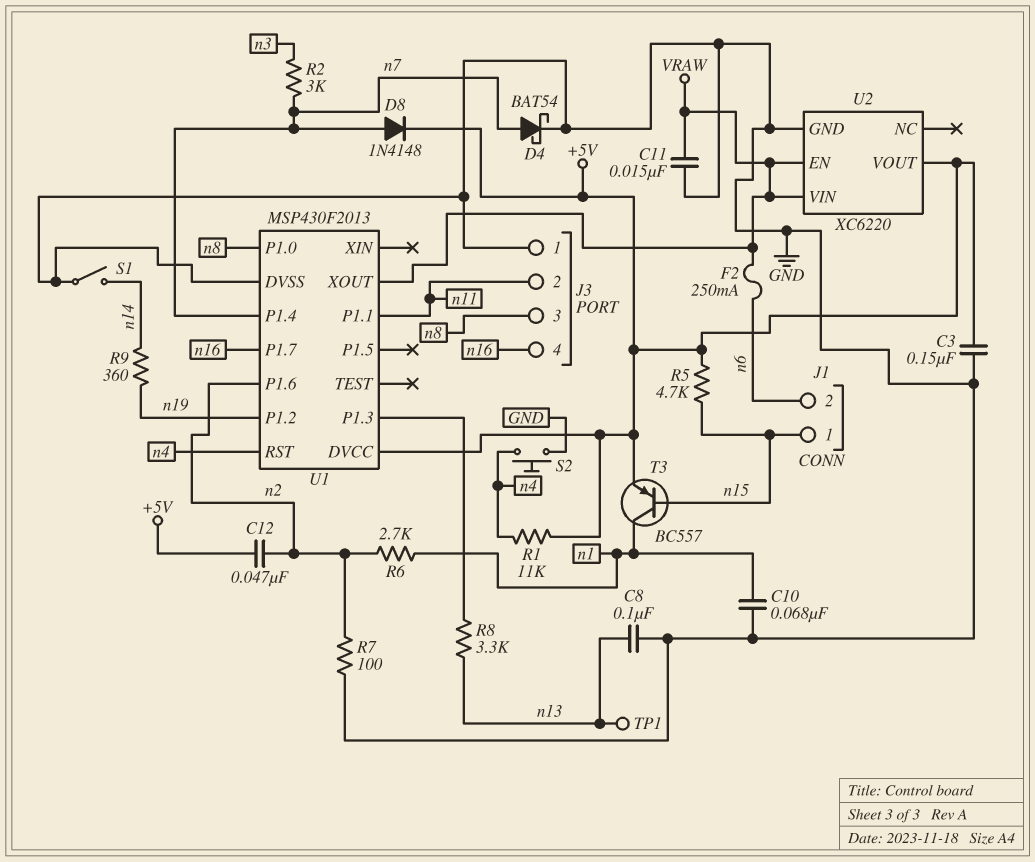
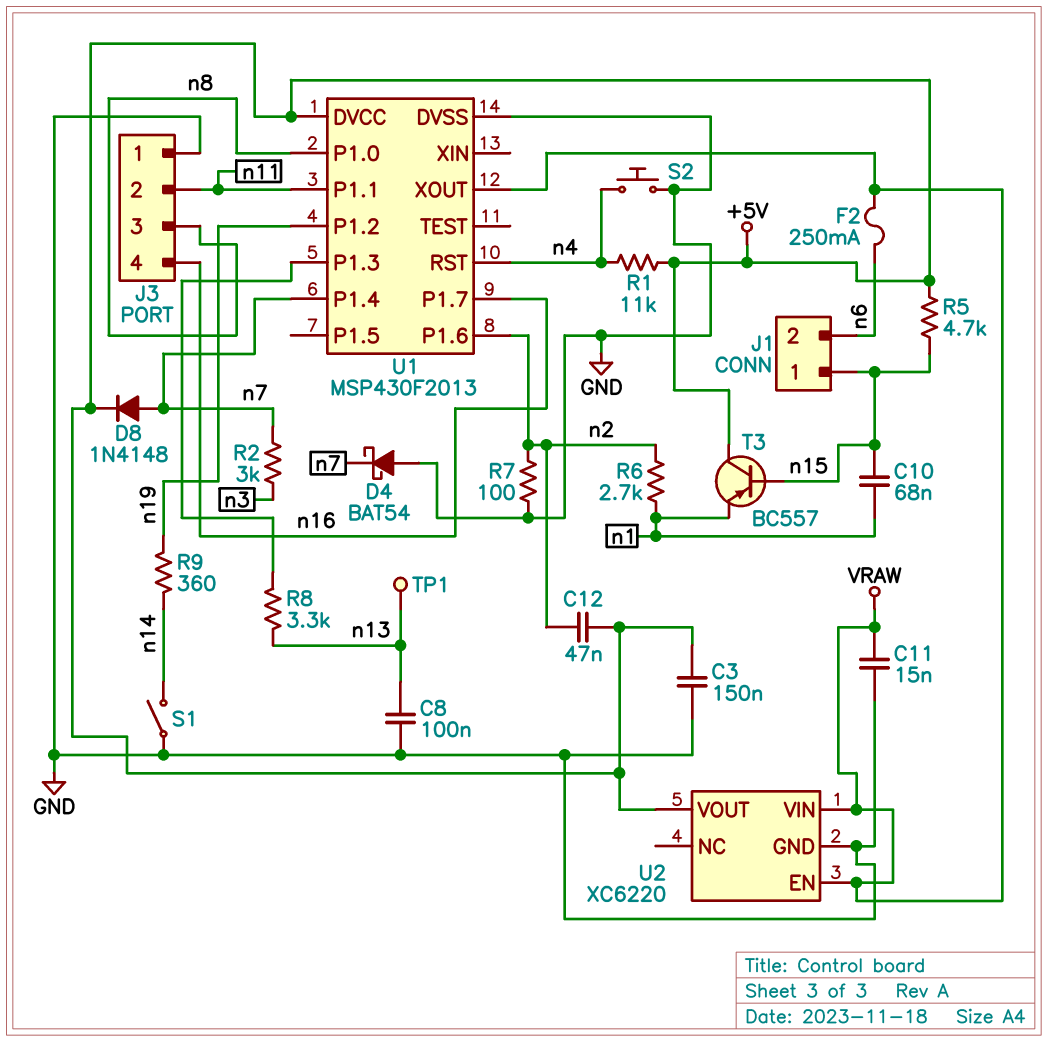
C10: 68nF (GND, n1) -> 68nF (n1, n15)
D4: schottky BAT54 (A n7, K GND) -> schottky BAT54 (A GND, K n7)
T3: PNP BC557 (B n15, C n1, E +5V) -> PNP BC557 (B n15, C +5V, E n1)

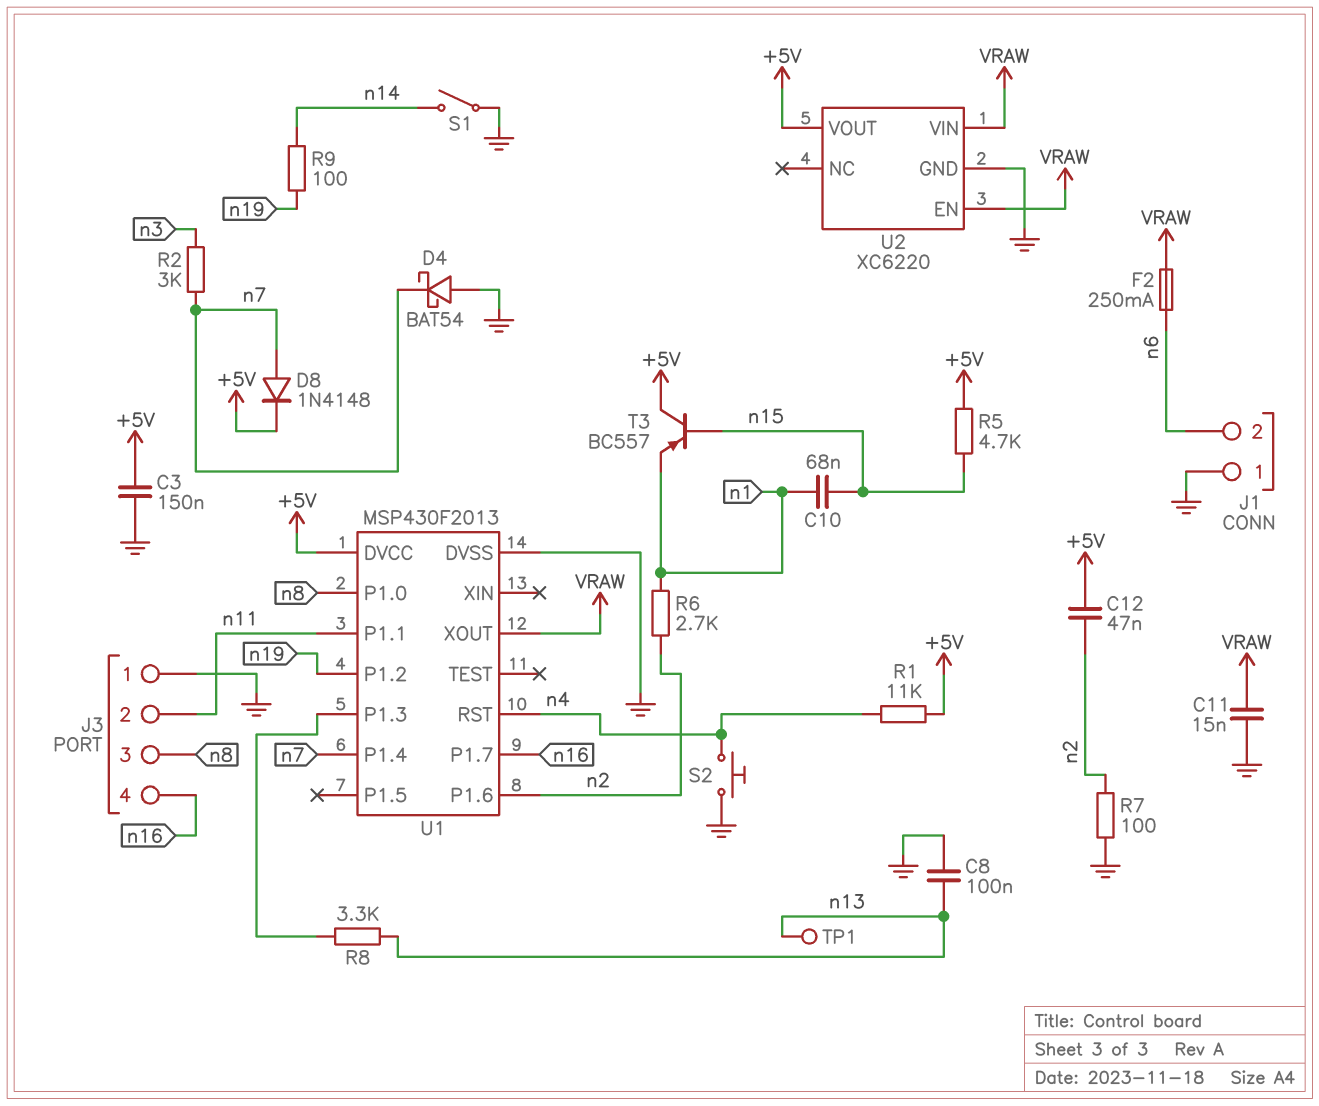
J1 pin 1: n15 -> GND
R9: 360 (n14, n19) -> 100 (n14, n19)

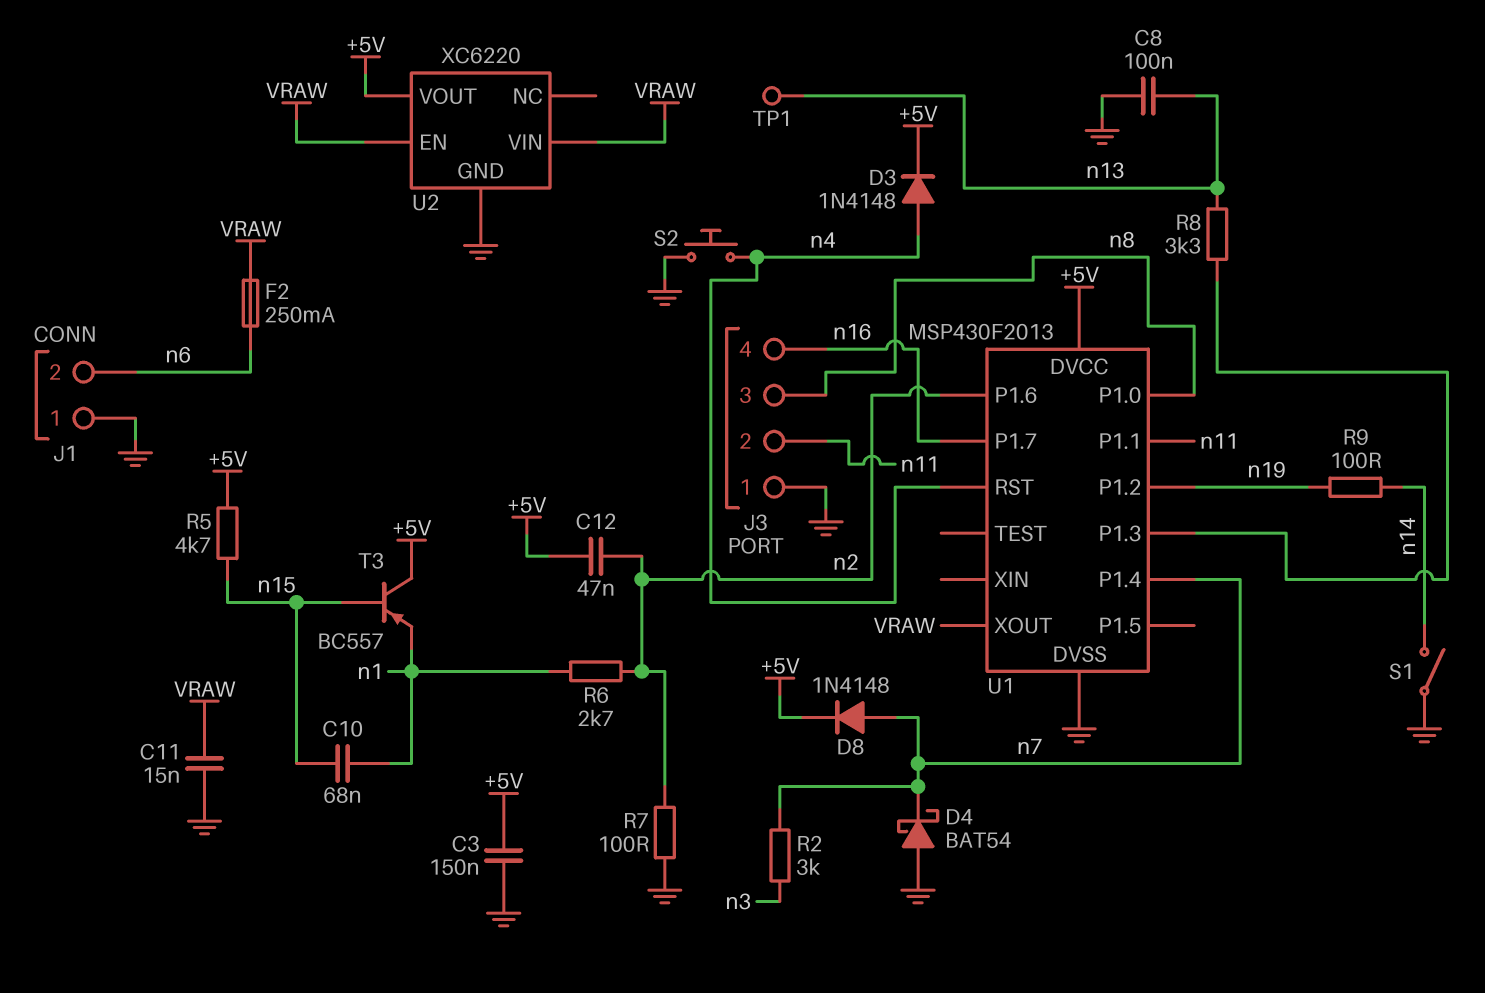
D3: none -> diode 1N4148 (A n4, K +5V)
R1: 11k (+5V, n4) -> none

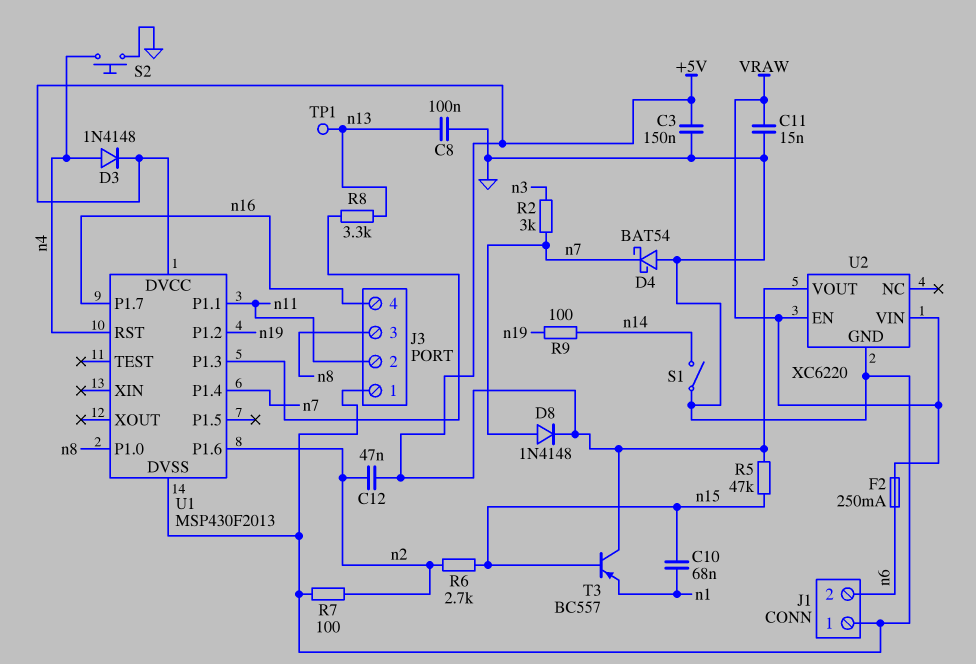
R5: 4.7k (+5V, n15) -> 47k (+5V, n15)
R6: 2.7k (n1, n2) -> 2.7k (n2, n15)
U1 pin XOUT: VRAW -> none

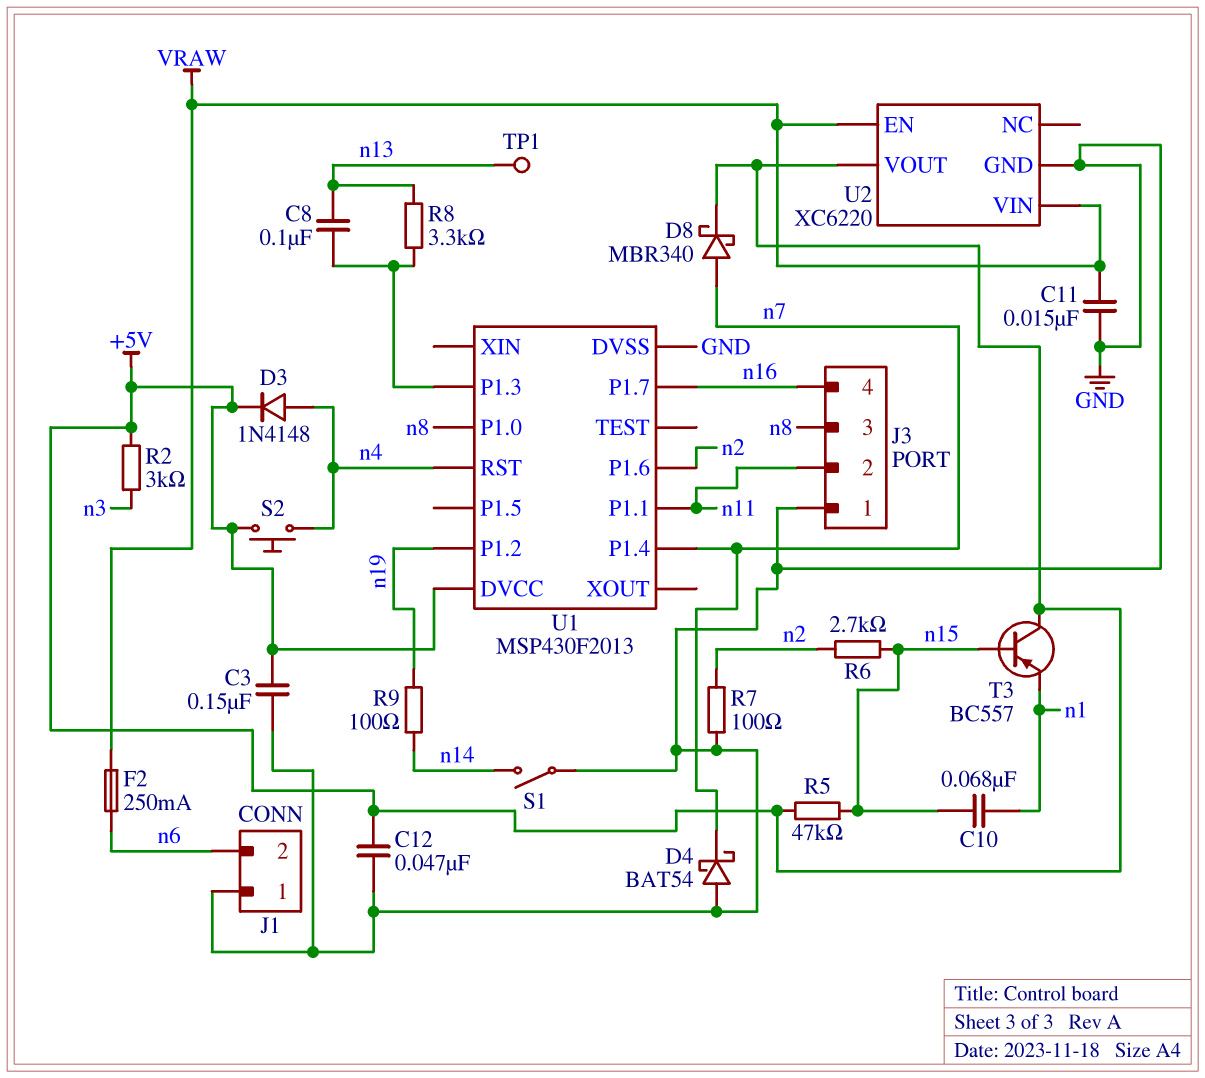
C8: 100nF (GND, n13) -> 100nF (U1/P1.3, n13)
C12: 47nF (+5V, n2) -> 47nF (+5V, GND)
D8: diode 1N4148 (A n7, K +5V) -> schottky MBR340 (A n7, K +5V)
R2: 3k (n3, n7) -> 3k (+5V, n3)
S2: button (GND, n4) -> button (+5V, n4)

